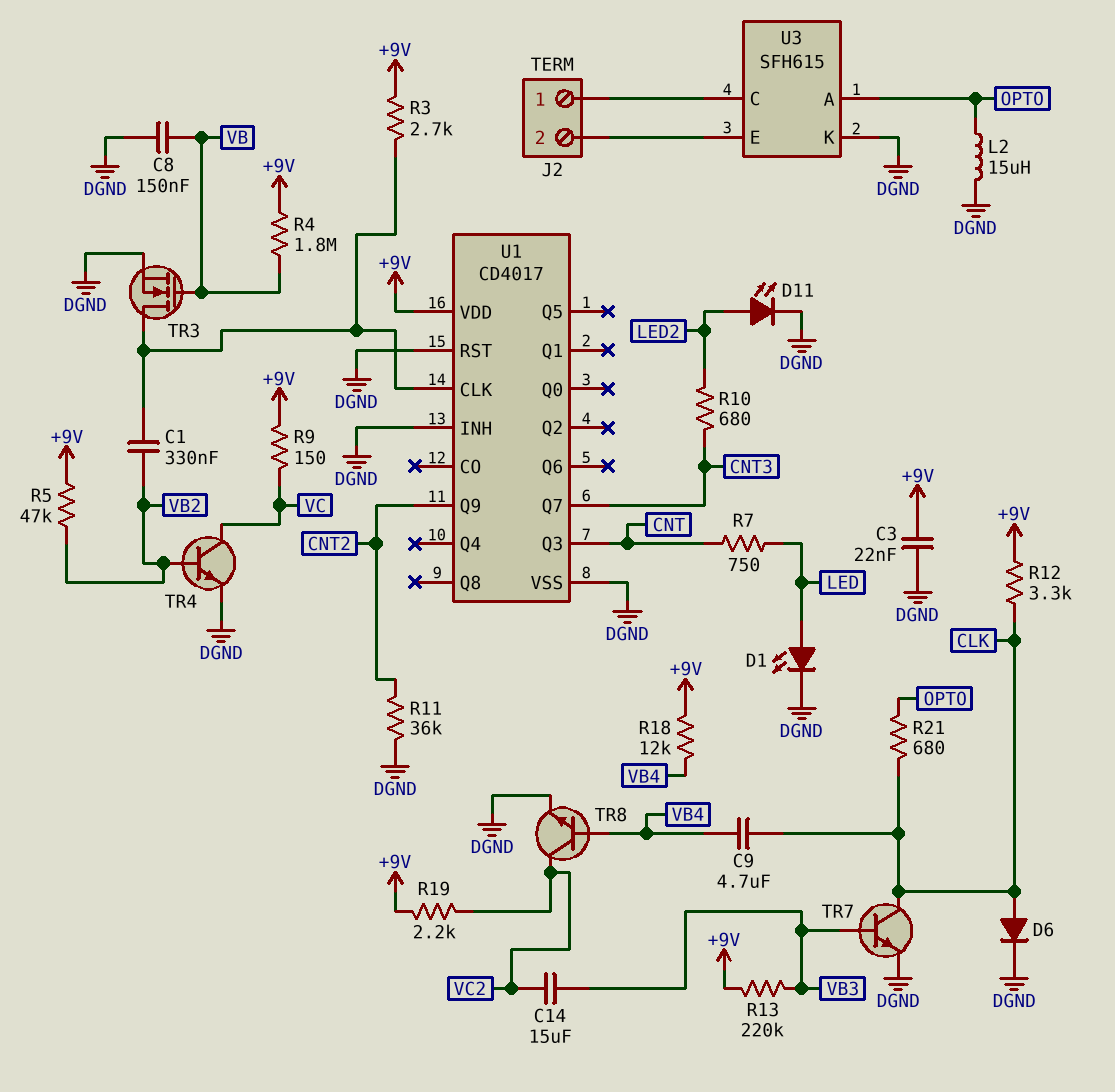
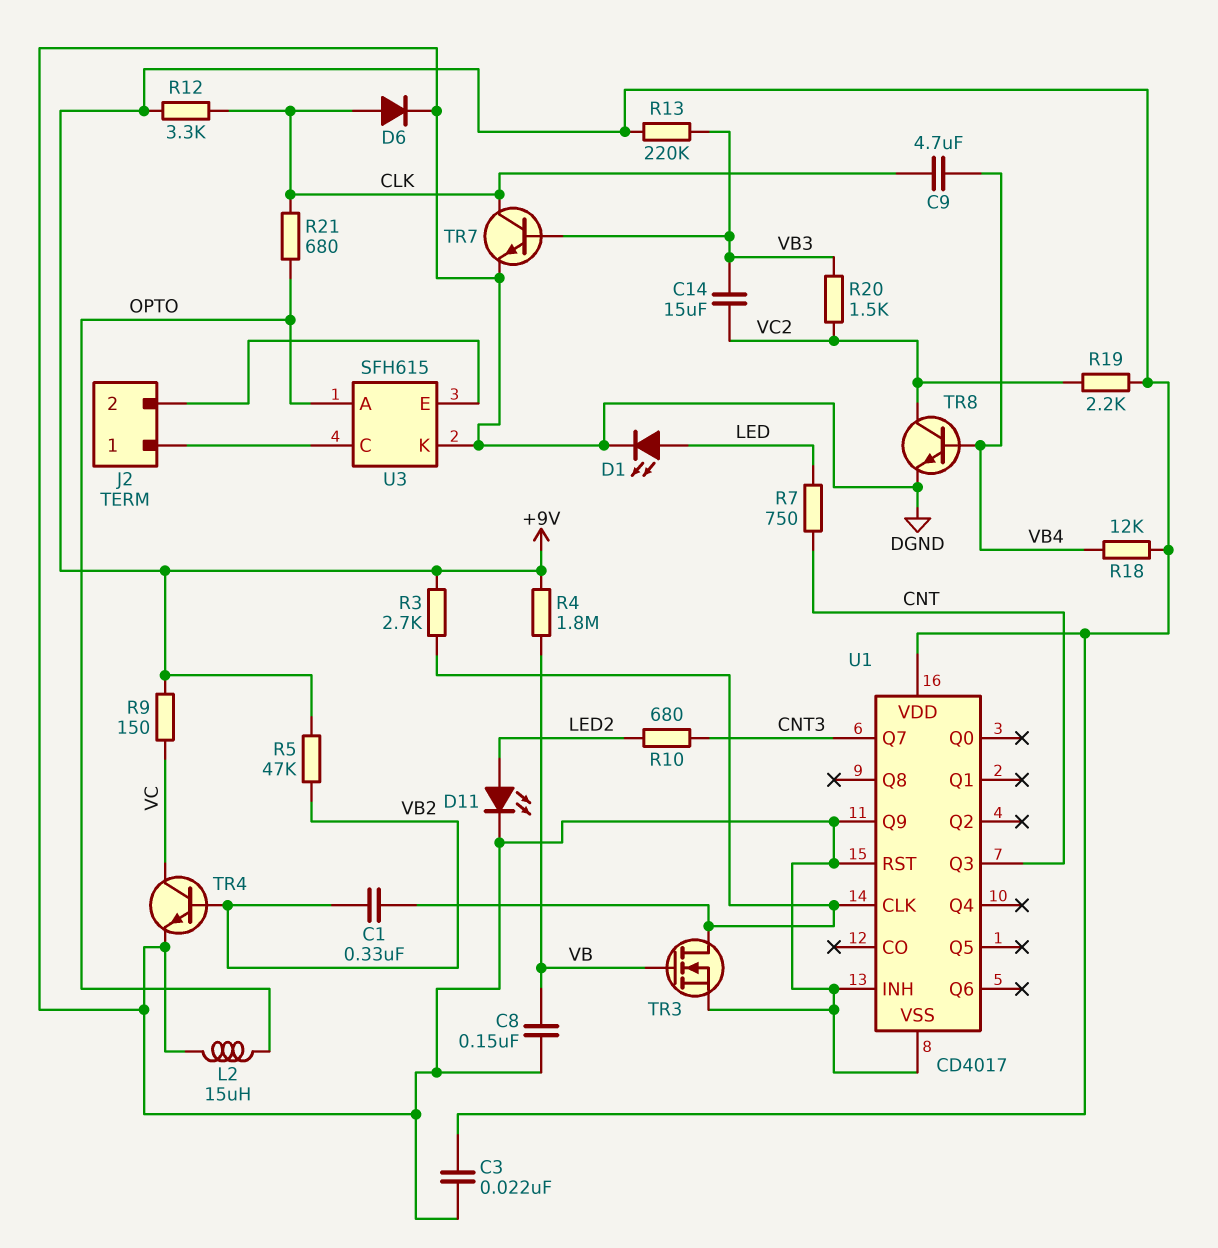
R11: 36k (CNT2, DGND) -> none
R20: none -> 1.5k (VB3, VC2)
U1 pin Q9: CNT2 -> DGND

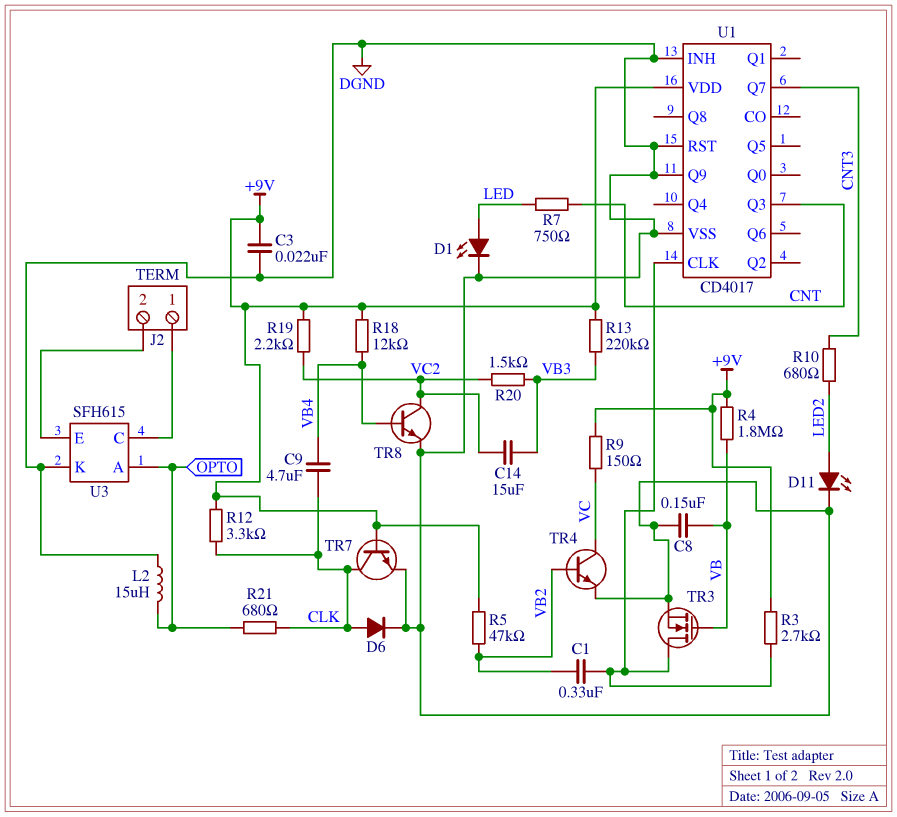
TR7: NPN (B VB3, C CLK, E DGND) -> NPN (B +9V, C CLK, E DGND)

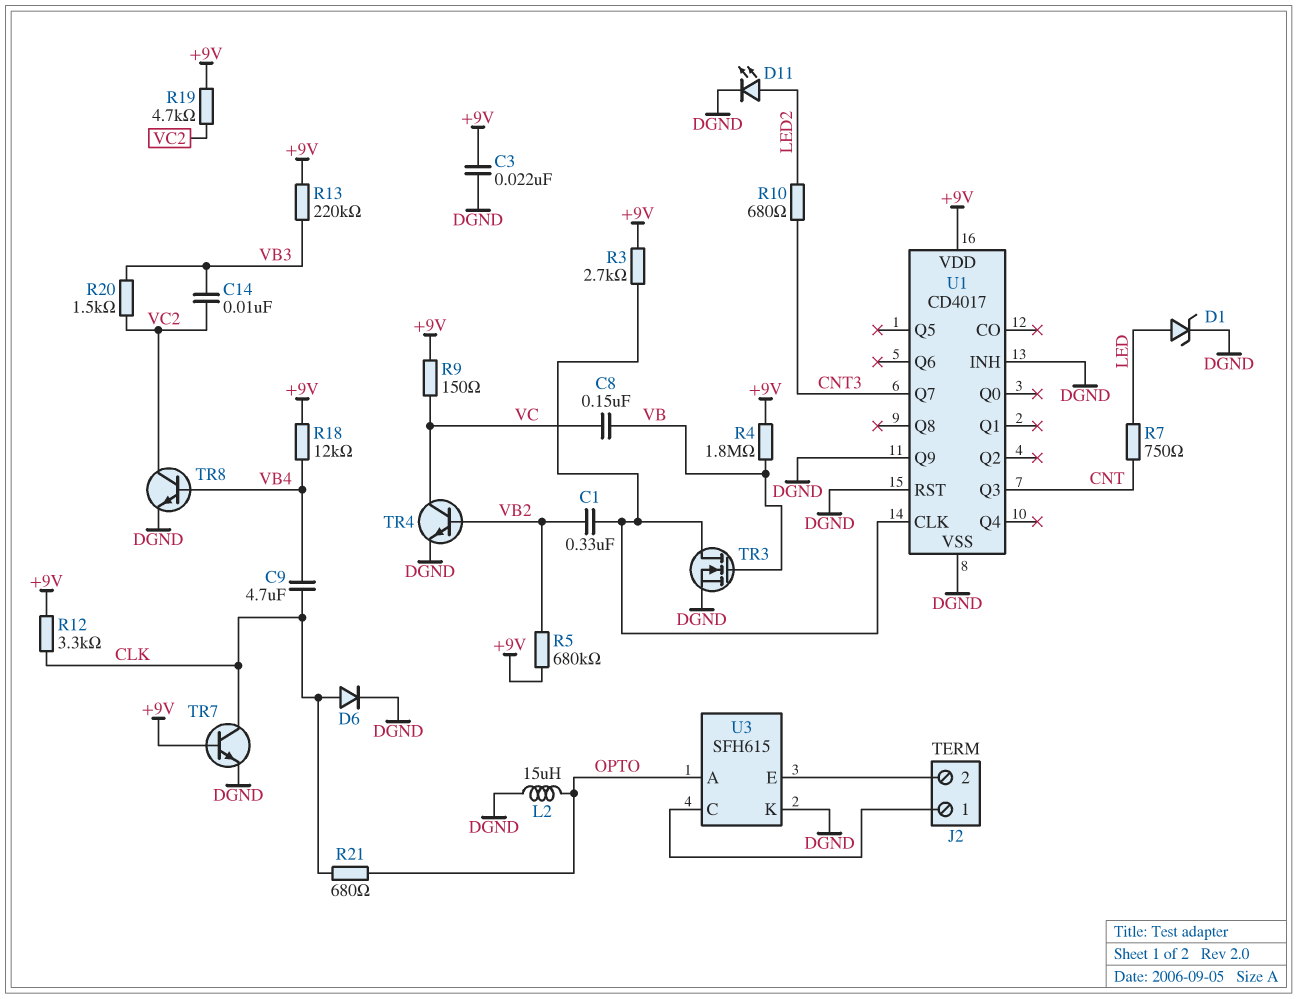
C8: 150nF (DGND, VB) -> 150nF (VB, VC)
C14: 15uF (VB3, VC2) -> 10nF (VB3, VC2)
D1: LED (A LED, K DGND) -> zener (A LED, K DGND)
R5: 47k (+9V, VB2) -> 680k (+9V, VB2)
R19: 2.2k (+9V, VC2) -> 4.7k (+9V, VC2)

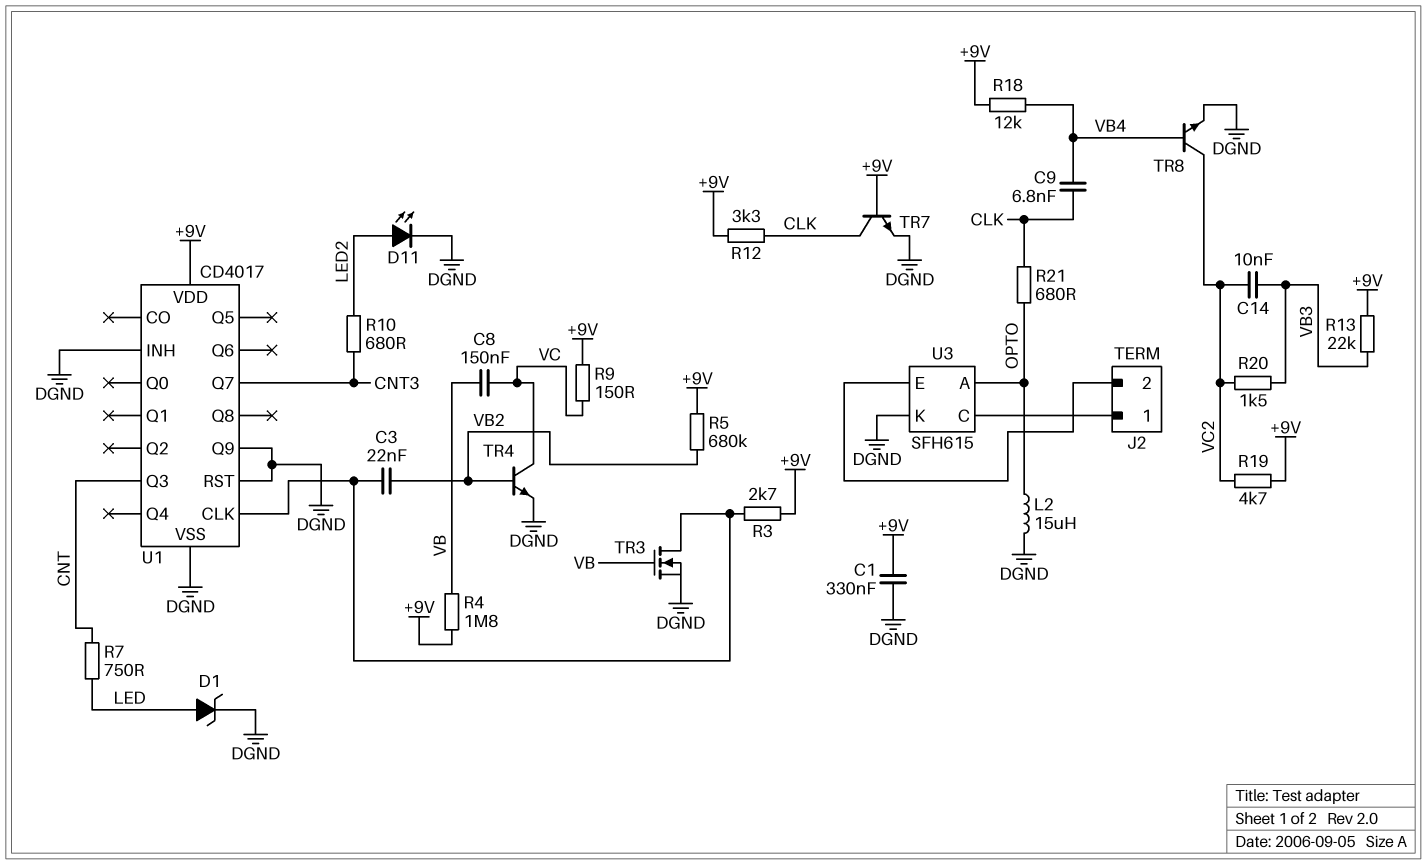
C1: 330nF (U1/CLK, VB2) -> 330nF (+9V, DGND)
C3: 22nF (+9V, DGND) -> 22nF (U1/CLK, VB2)
C9: 4.7uF (CLK, VB4) -> 6.8nF (CLK, VB4)
D6: diode (A CLK, K DGND) -> none
R13: 220k (+9V, VB3) -> 22k (+9V, VB3)

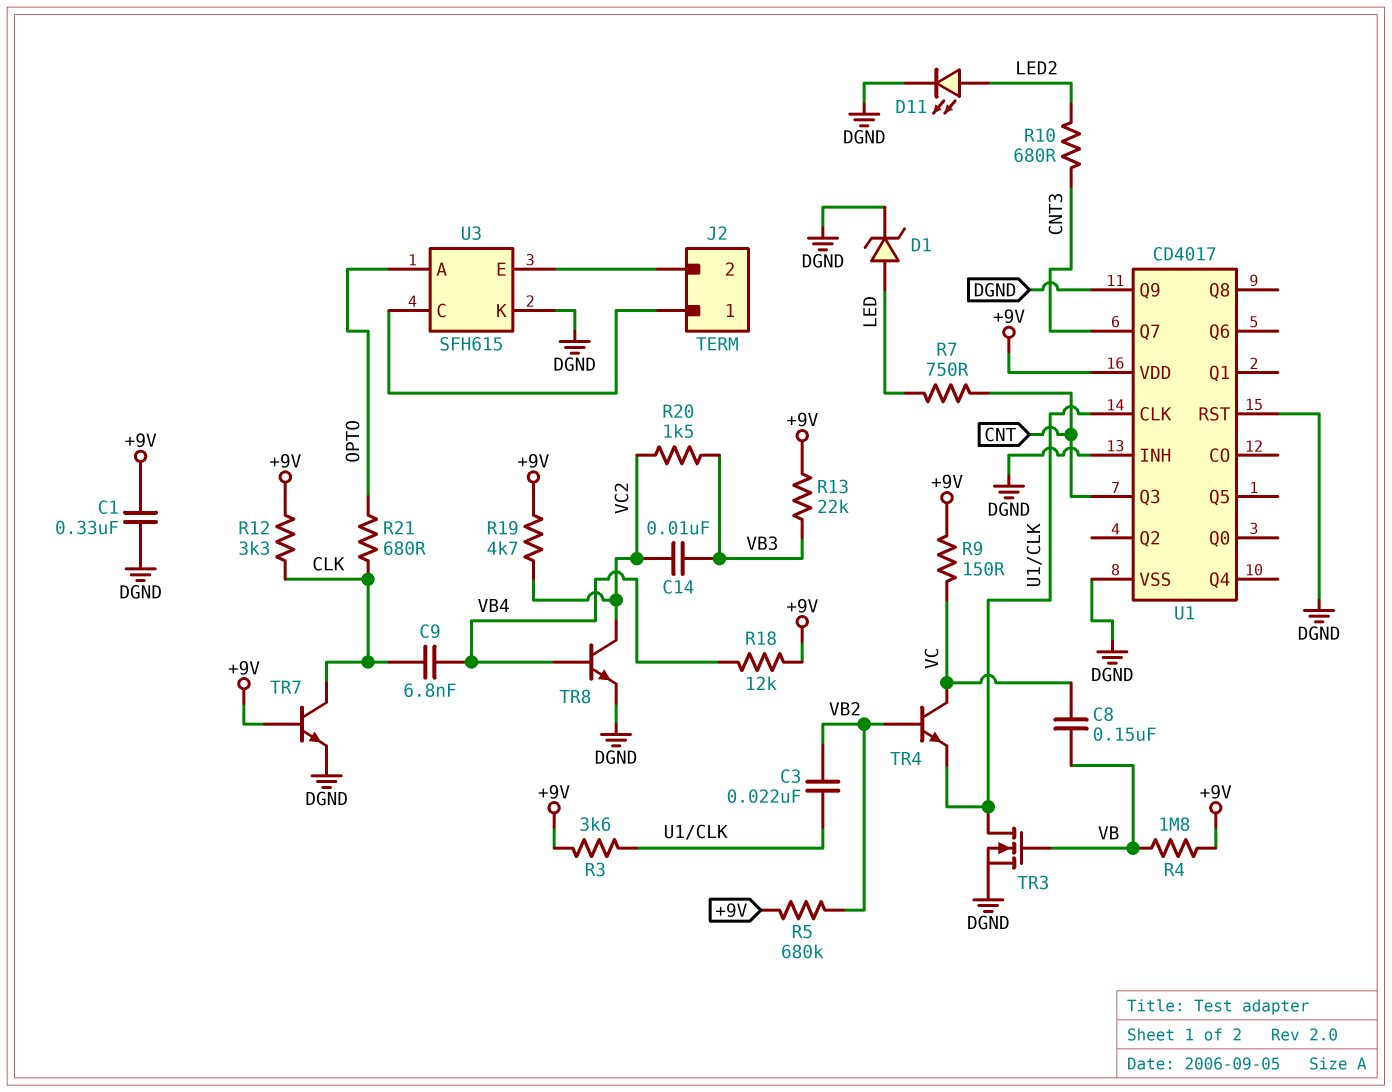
L2: 15uH (DGND, OPTO) -> none
R3: 2.7k (+9V, U1/CLK) -> 3.6k (+9V, U1/CLK)
TR4: NPN (B VB2, C VC, E DGND) -> NPN (B VB2, C VC, E U1/CLK)

